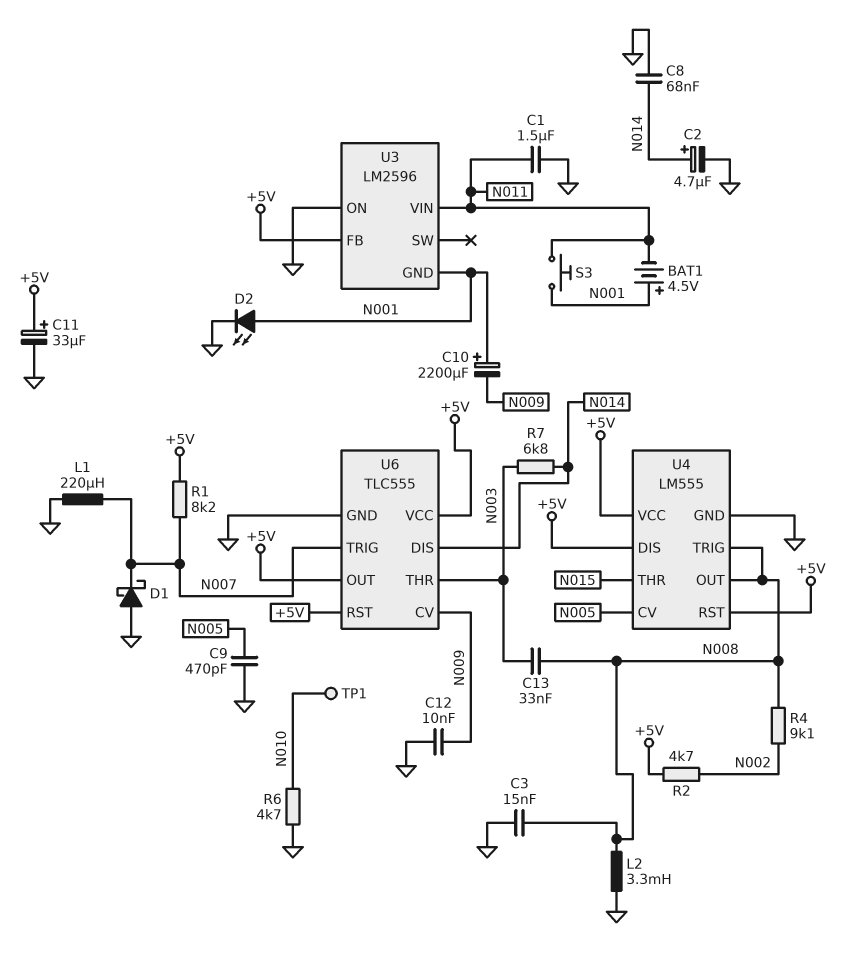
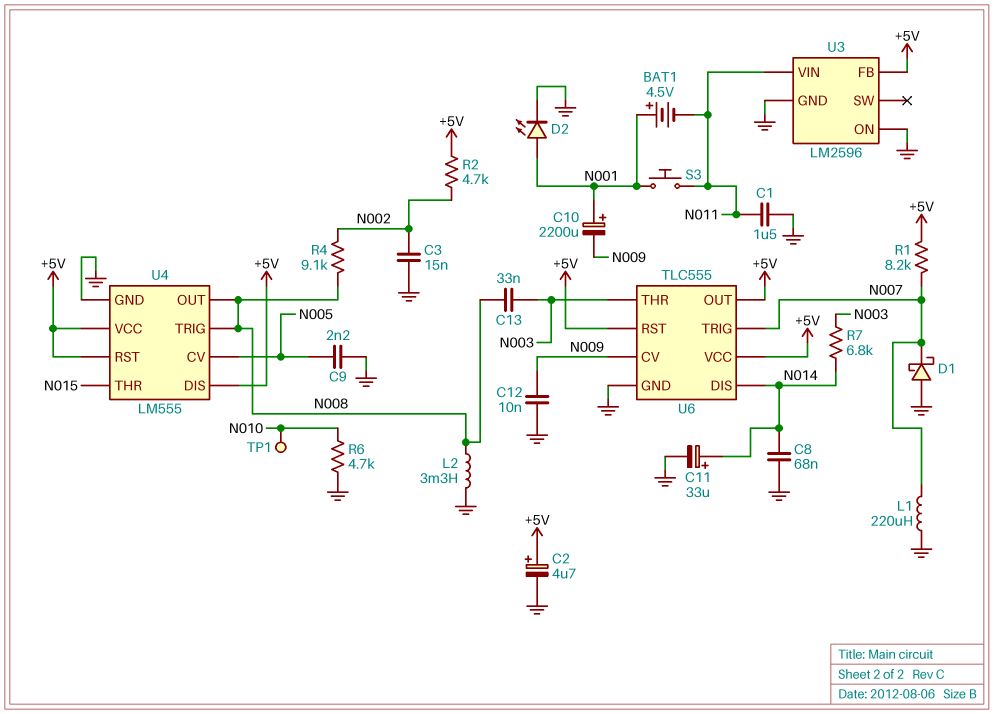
C2: 4.7uF (plus N014, minus GND) -> 4.7uF (plus +5V, minus GND)
C3: 15nF (GND, N008) -> 15nF (GND, N002)
C9: 470pF (GND, N005) -> 2.2nF (GND, N005)
C11: 33uF (plus +5V, minus GND) -> 33uF (plus N014, minus GND)
U3 pin GND: N001 -> GND

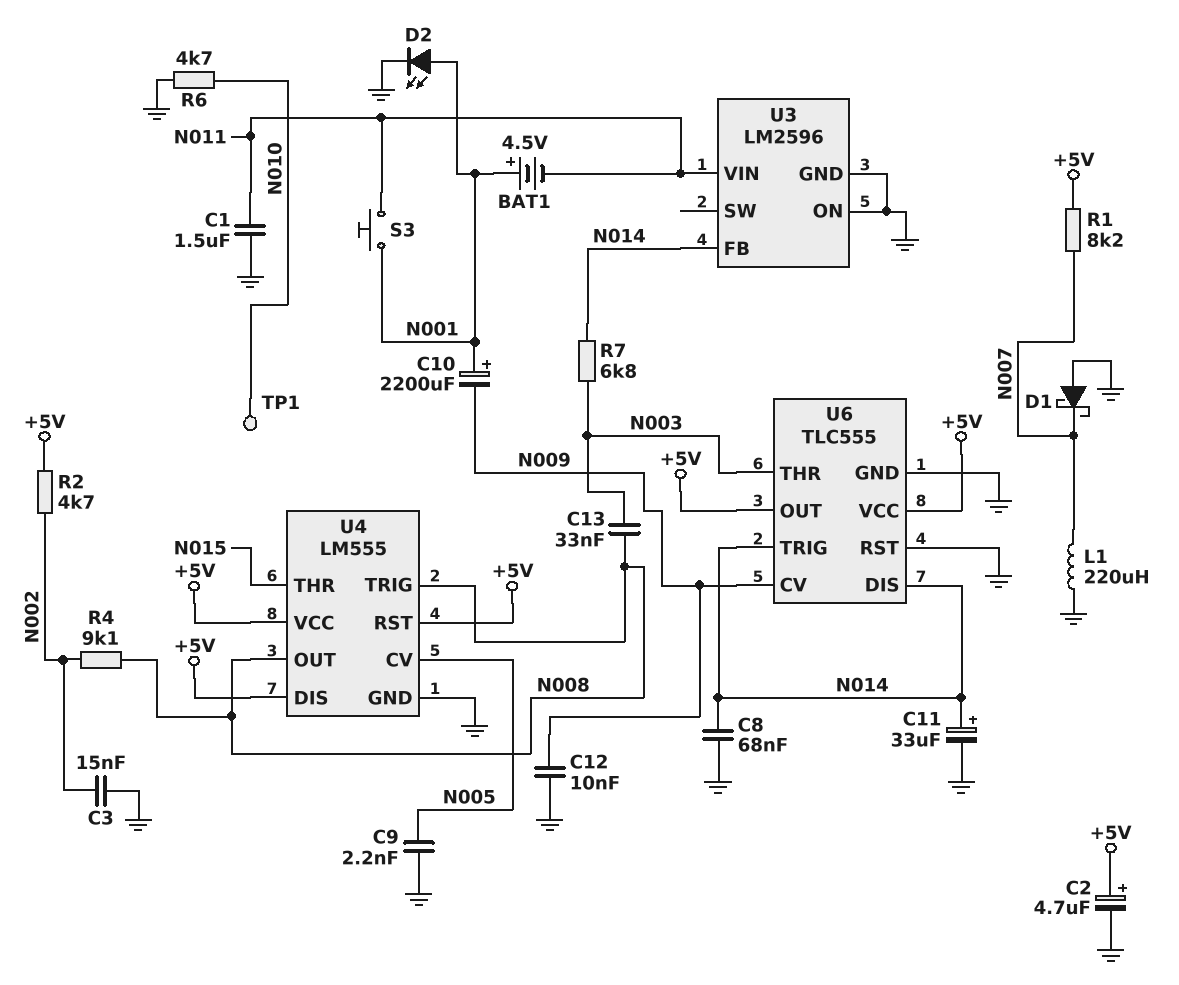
L2: 3.3mH (GND, N008) -> none
U3 pin FB: +5V -> N014
U6 pin RST: +5V -> GND
U6 pin TRIG: N007 -> N014

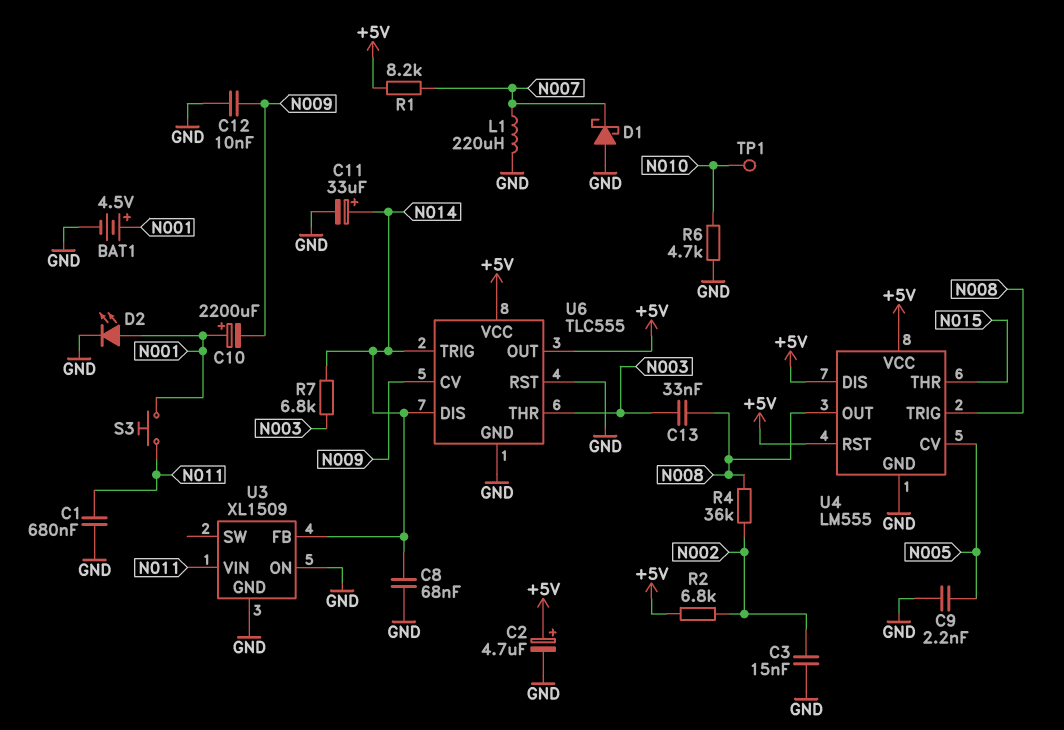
BAT1: 4.5V (plus N001, minus N011) -> 4.5V (plus N001, minus GND)
C1: 1.5uF (GND, N011) -> 680nF (GND, N011)
R2: 4.7k (+5V, N002) -> 6.8k (+5V, N002)
R4: 9.1k (N002, N008) -> 36k (N002, N008)
U3: LM2596 -> XL1509

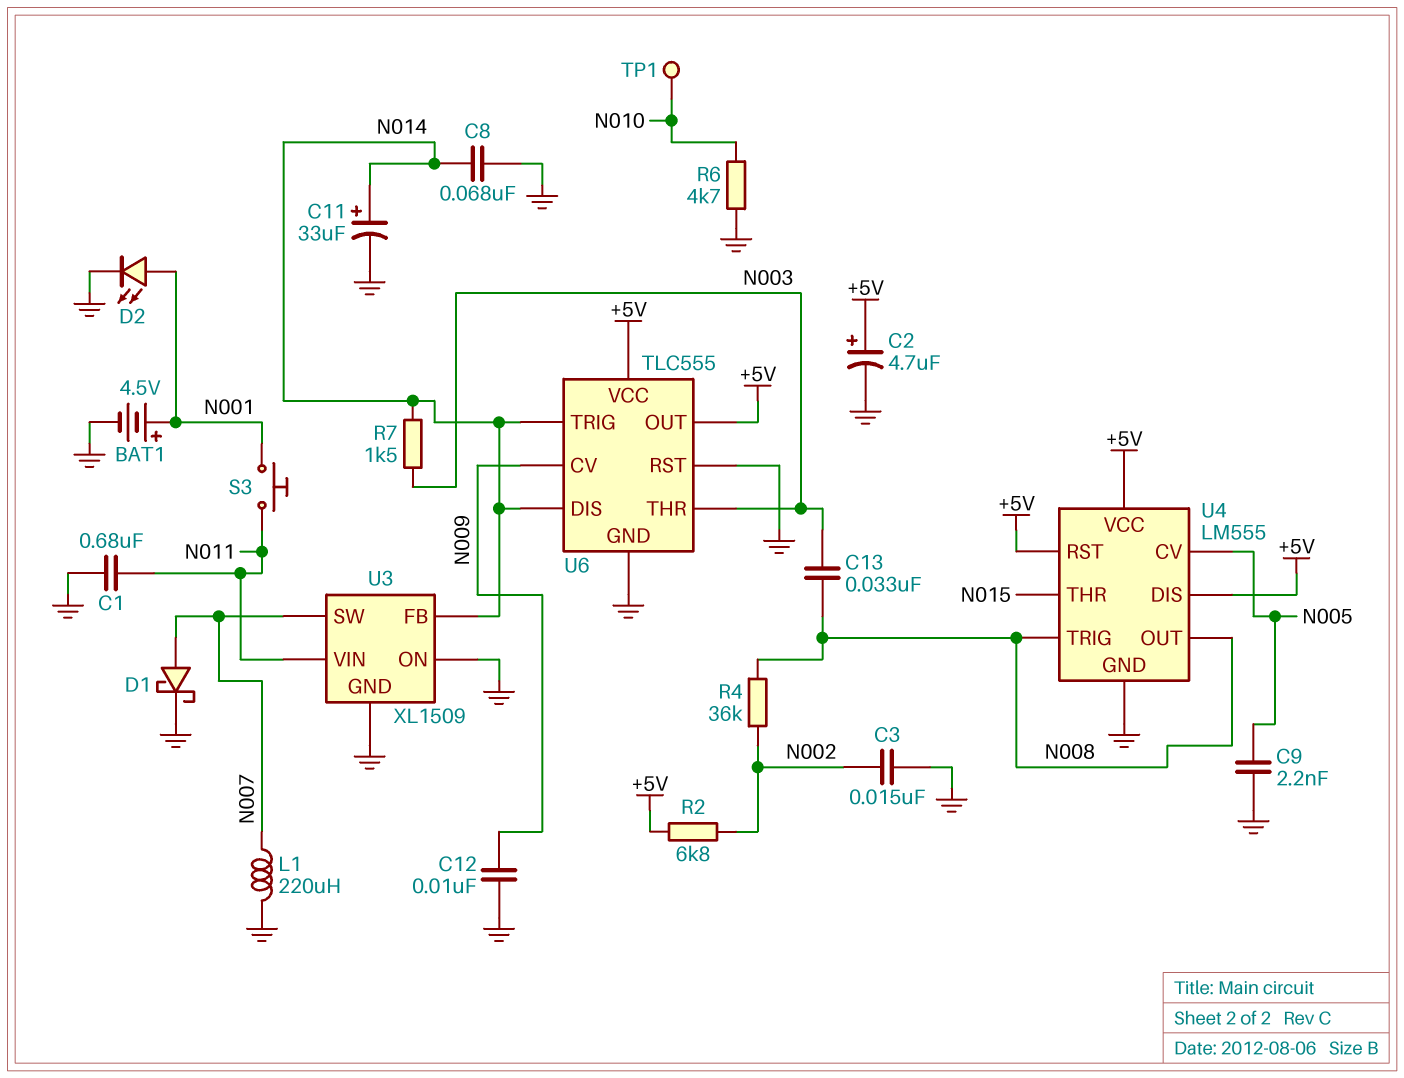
C10: 2200uF (plus N001, minus N009) -> none
D1: schottky (A GND, K N007) -> schottky (A N007, K GND)
R1: 8.2k (+5V, N007) -> none
R7: 6.8k (N003, N014) -> 1.5k (N003, N014)
U3 pin SW: none -> N007

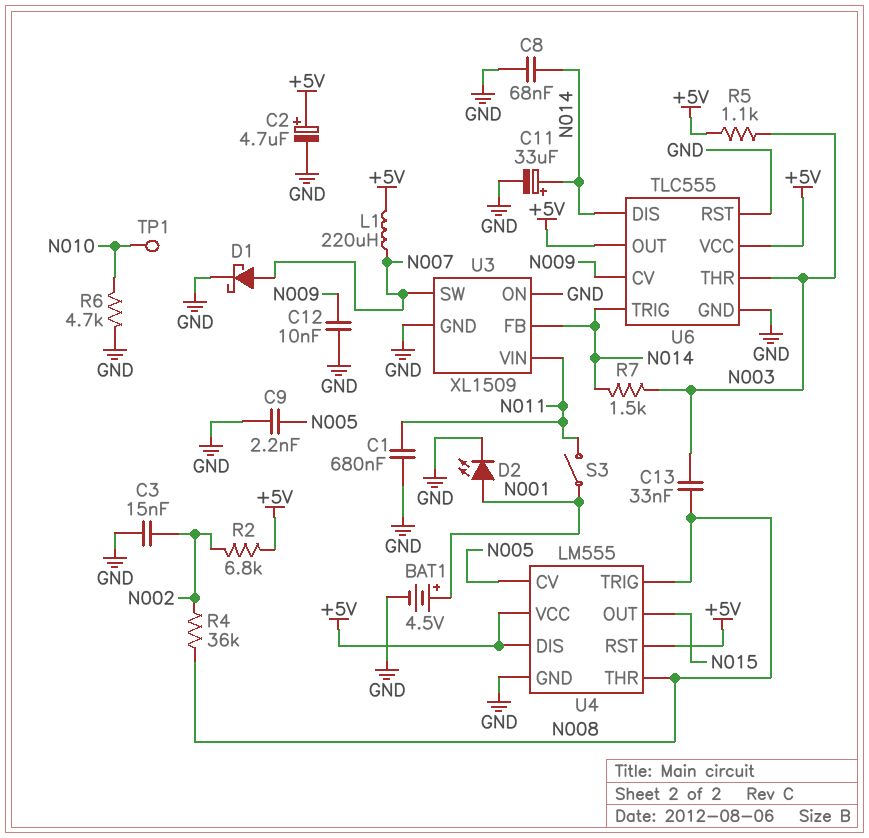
L1: 220uH (GND, N007) -> 220uH (+5V, N007)
R5: none -> 1.1k (+5V, N003)
S3: button (N001, N011) -> switch (N001, N011)
U4 pin OUT: N008 -> N015
U4 pin THR: N015 -> N008

